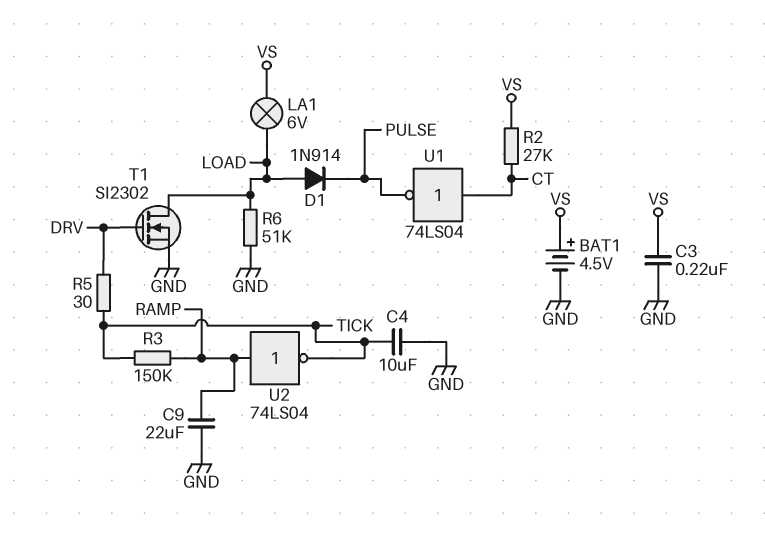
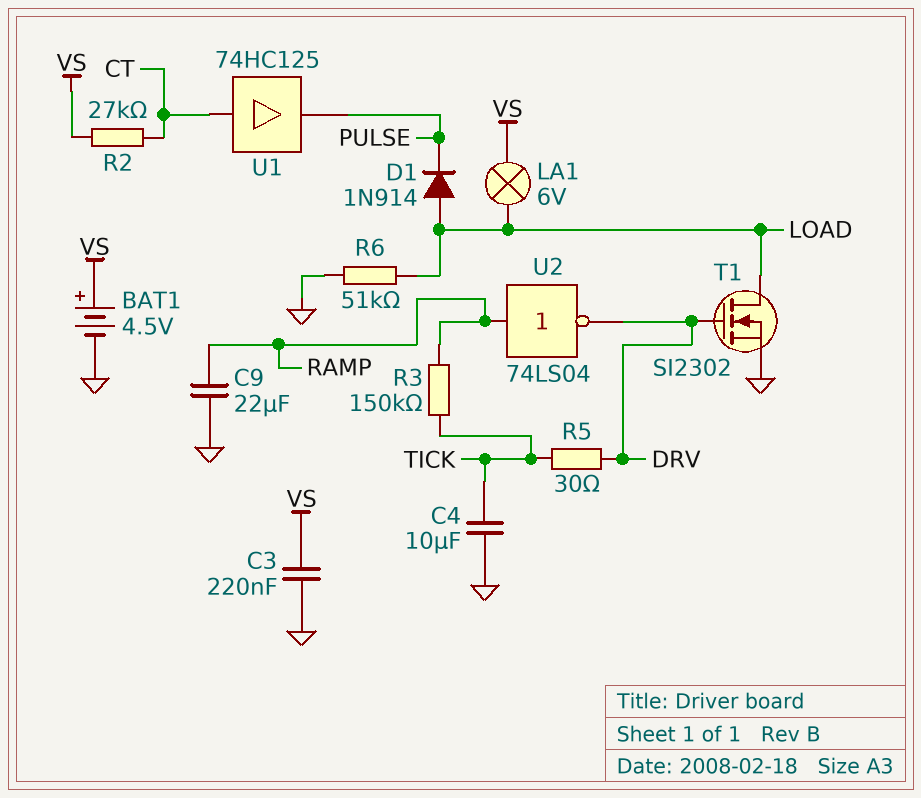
U1: NOT 74LS04 (in CT, out PULSE) -> buffer 74HC125 (in CT, out PULSE)
U2: NOT 74LS04 (in RAMP, out TICK) -> NOT 74LS04 (in RAMP, out DRV)

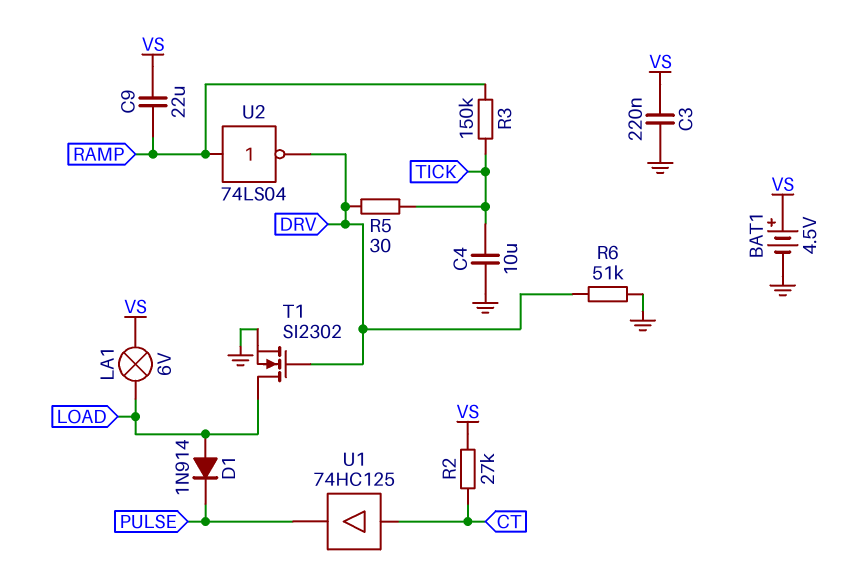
C9: 22uF (GND, RAMP) -> 22uF (RAMP, VS)
R6: 51k (GND, LOAD) -> 51k (DRV, GND)

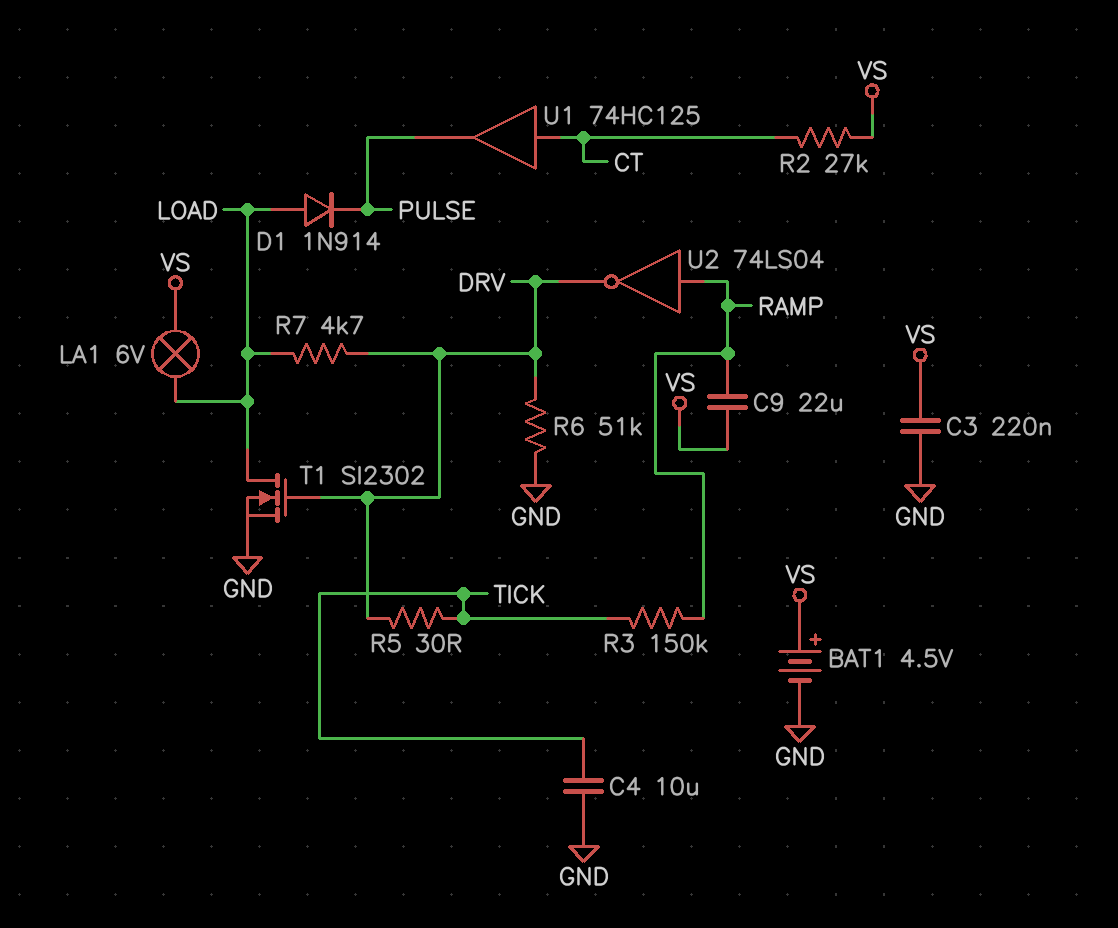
R7: none -> 4.7k (DRV, LOAD)

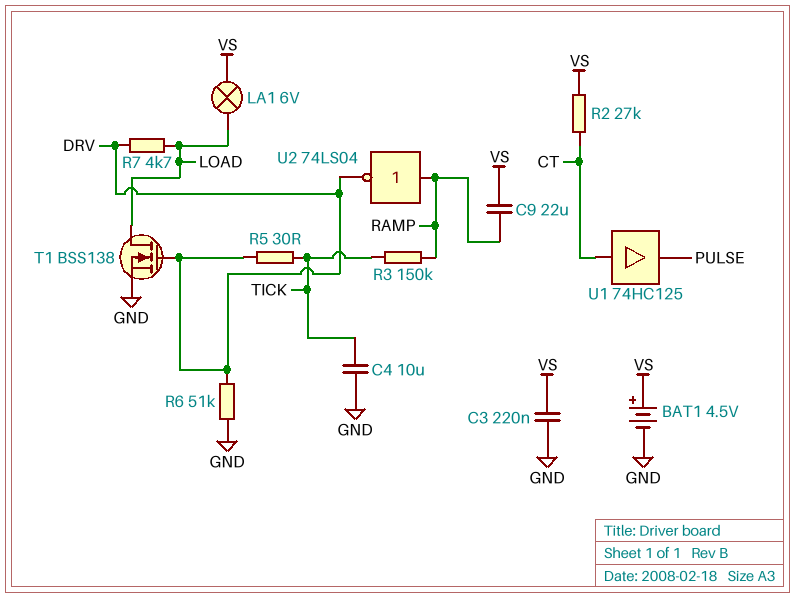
D1: diode 1N914 (A LOAD, K PULSE) -> none
T1: NMOS SI2302 (G DRV, D LOAD, S GND) -> NMOS BSS138 (G DRV, D LOAD, S GND)

